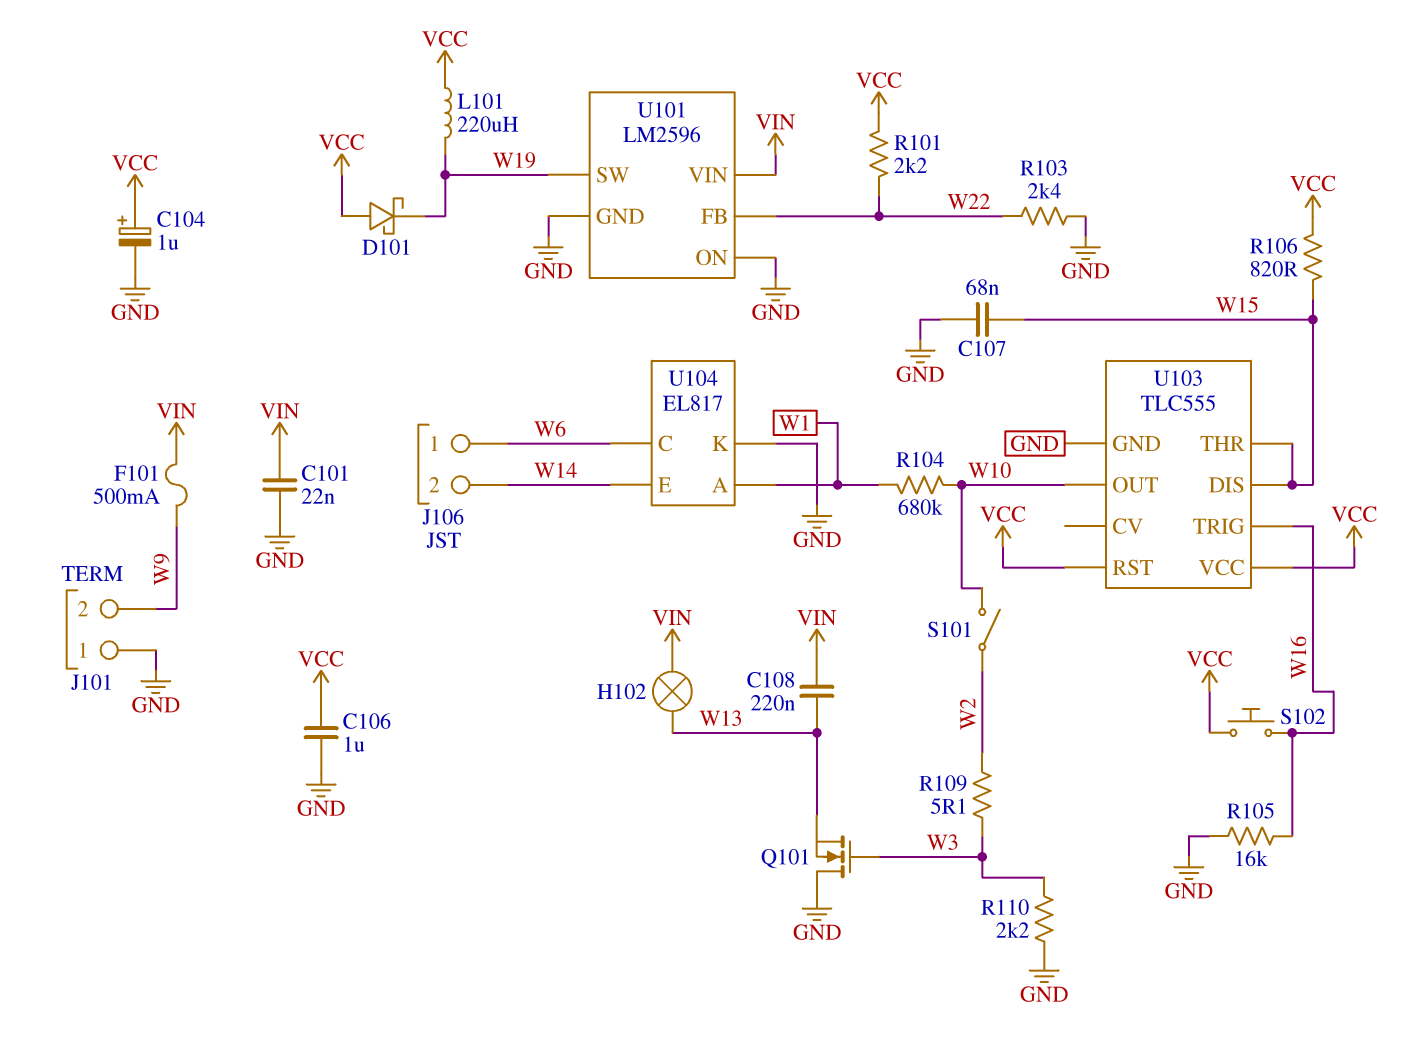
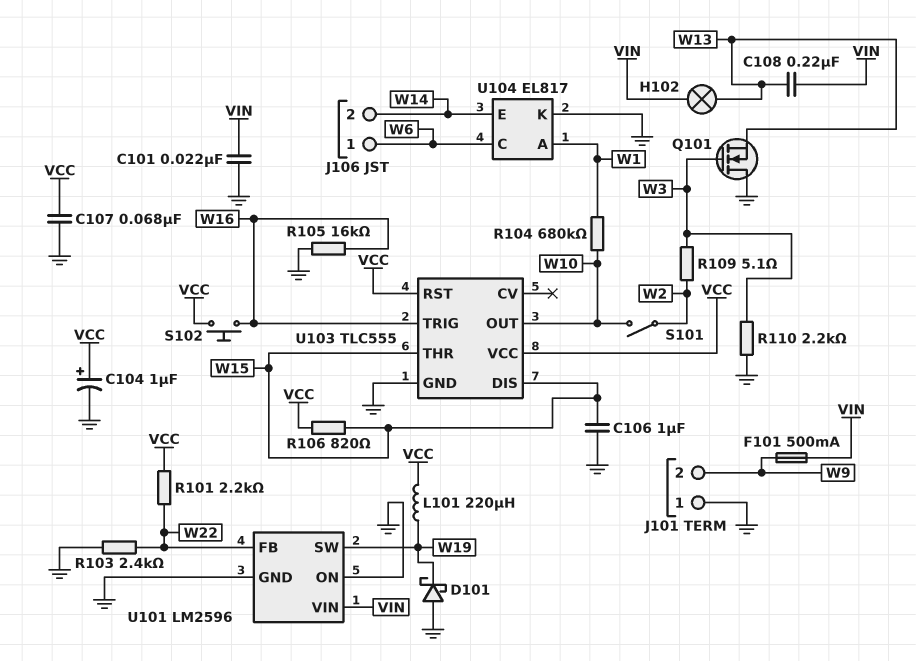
C106: 1uF (GND, VCC) -> 1uF (GND, W15)
C107: 68nF (GND, W15) -> 68nF (GND, VCC)
D101: schottky (A VCC, K W19) -> schottky (A GND, K W19)

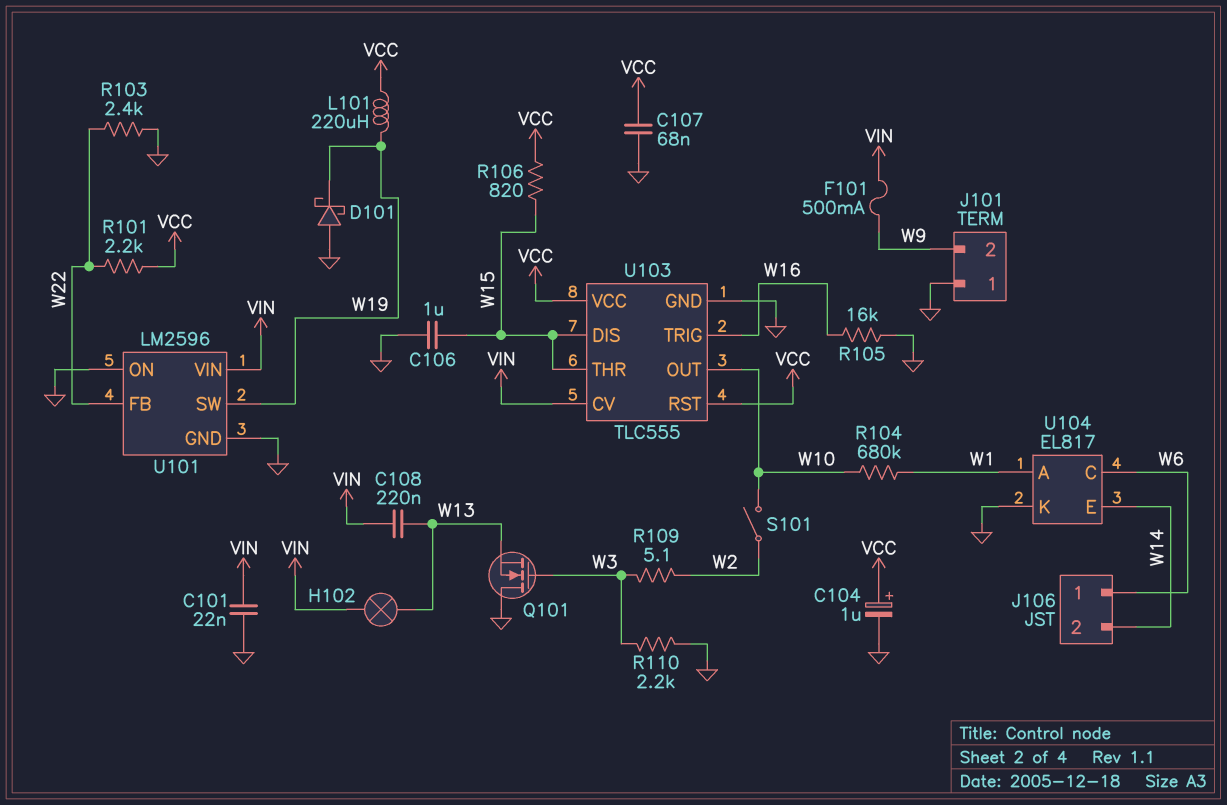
S102: button (VCC, W16) -> none
U103 pin CV: none -> VIN

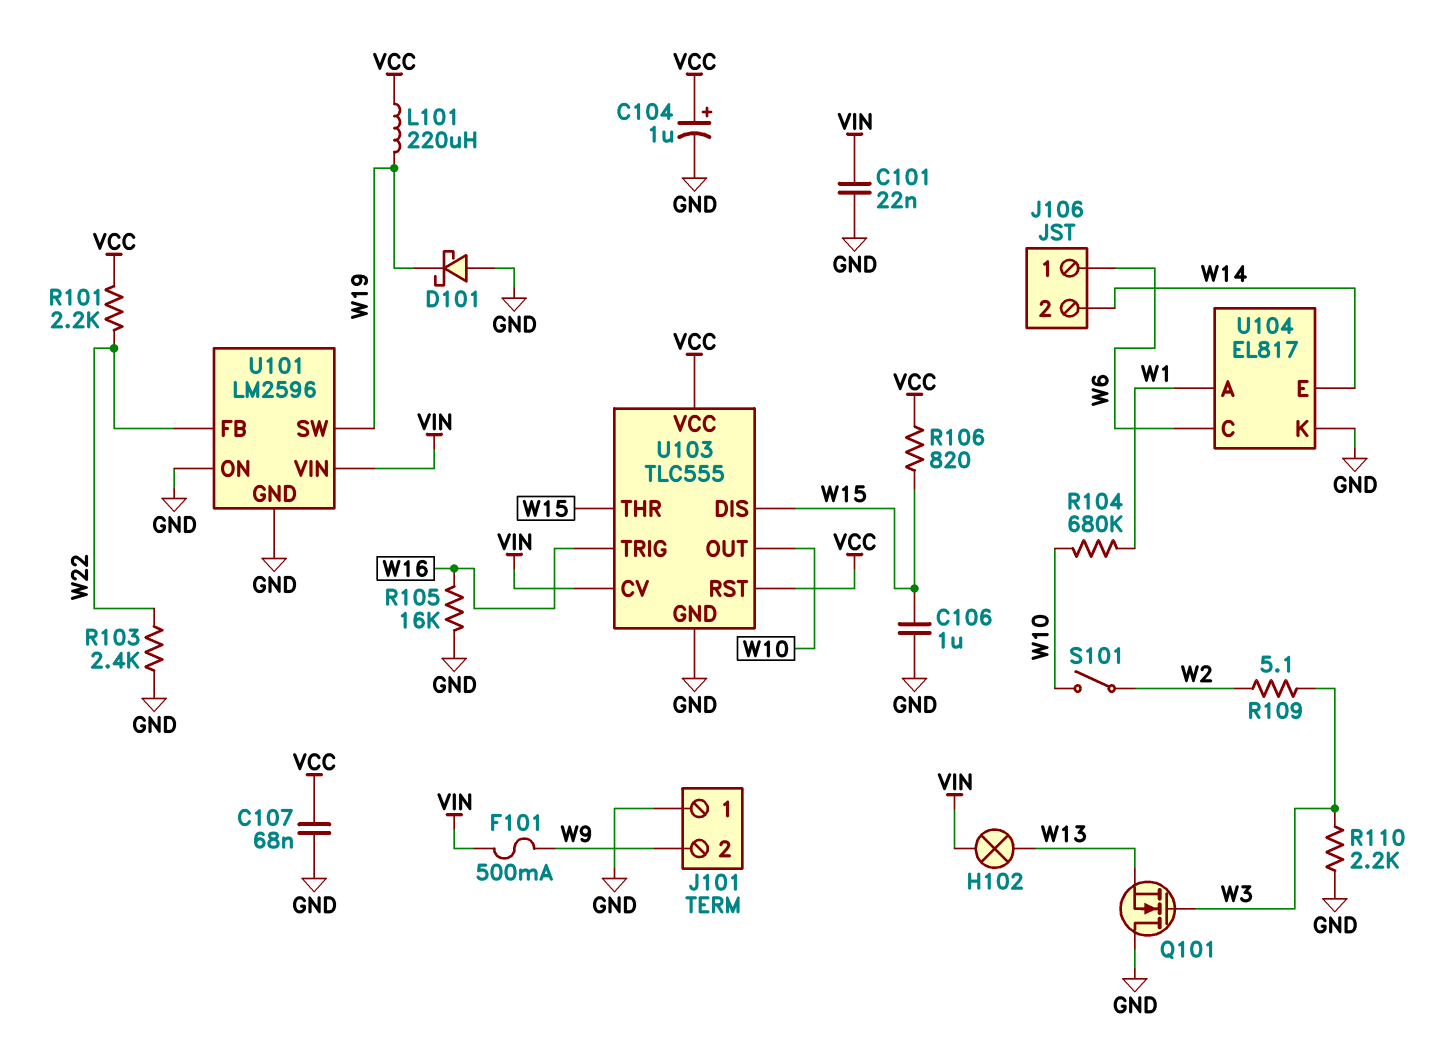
C108: 220nF (VIN, W13) -> none

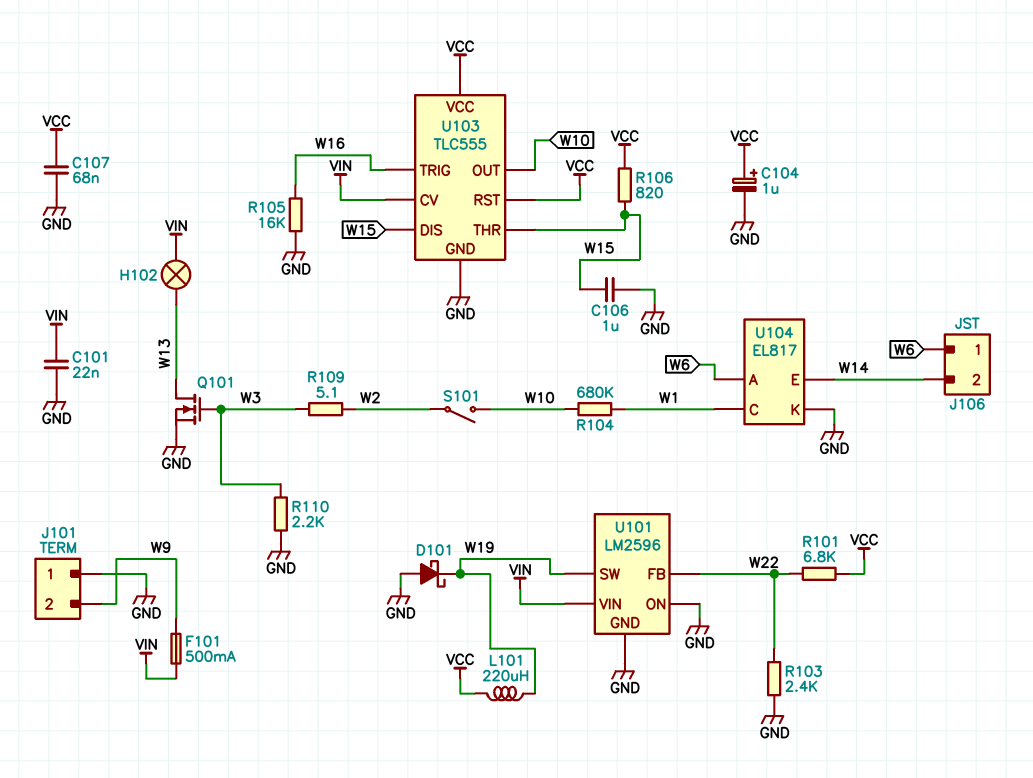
Q101: NMOS (G W3, D GND, S W13) -> NMOS (G W3, D W13, S GND)
R101: 2.2k (VCC, W22) -> 6.8k (VCC, W22)
U104 pin A: W1 -> W6
U104 pin C: W6 -> W1

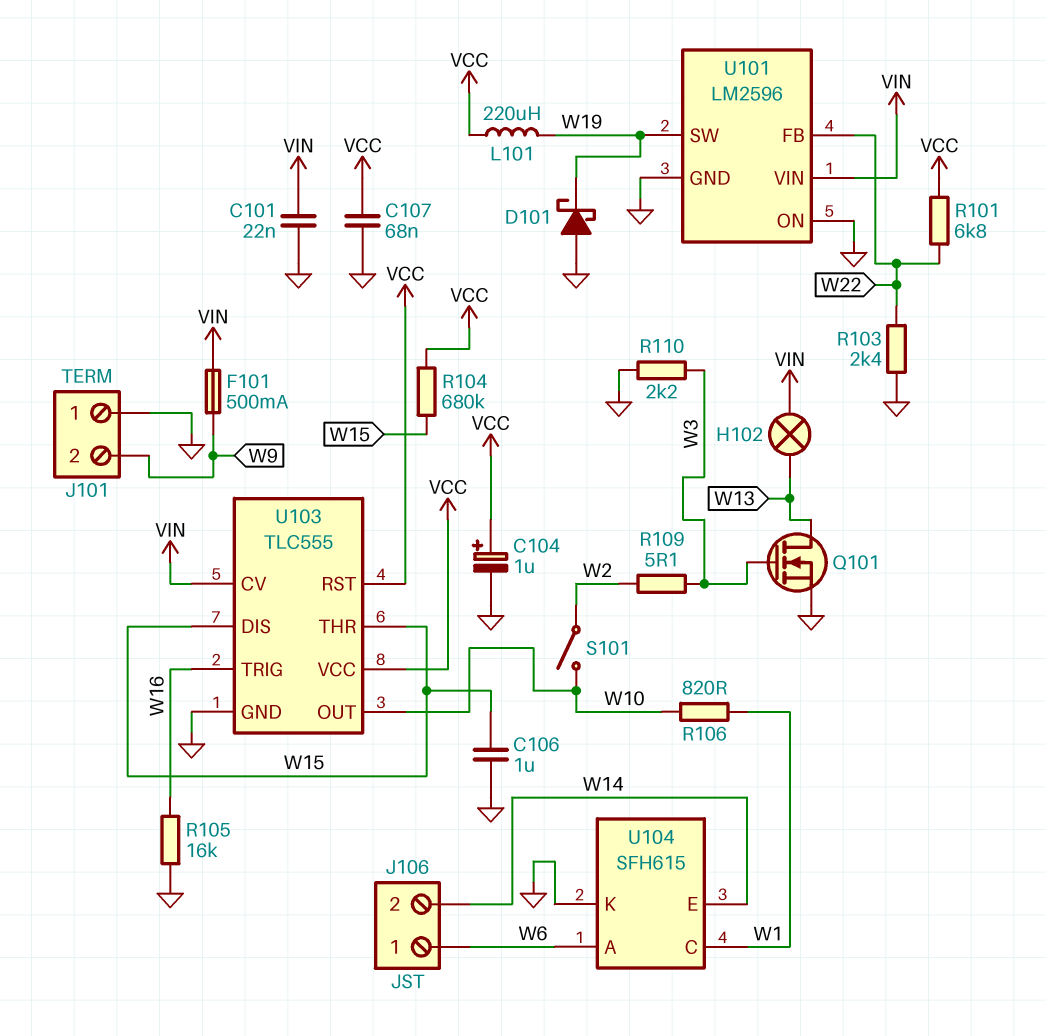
R104: 680k (W1, W10) -> 680k (VCC, W15)
R106: 820 (VCC, W15) -> 820 (W1, W10)
U104: EL817 -> SFH615

